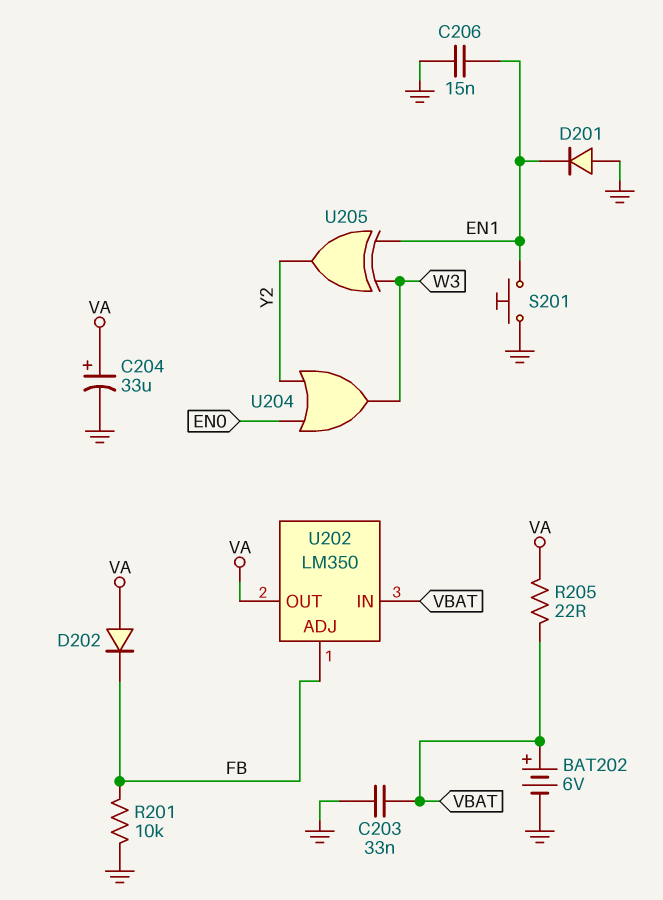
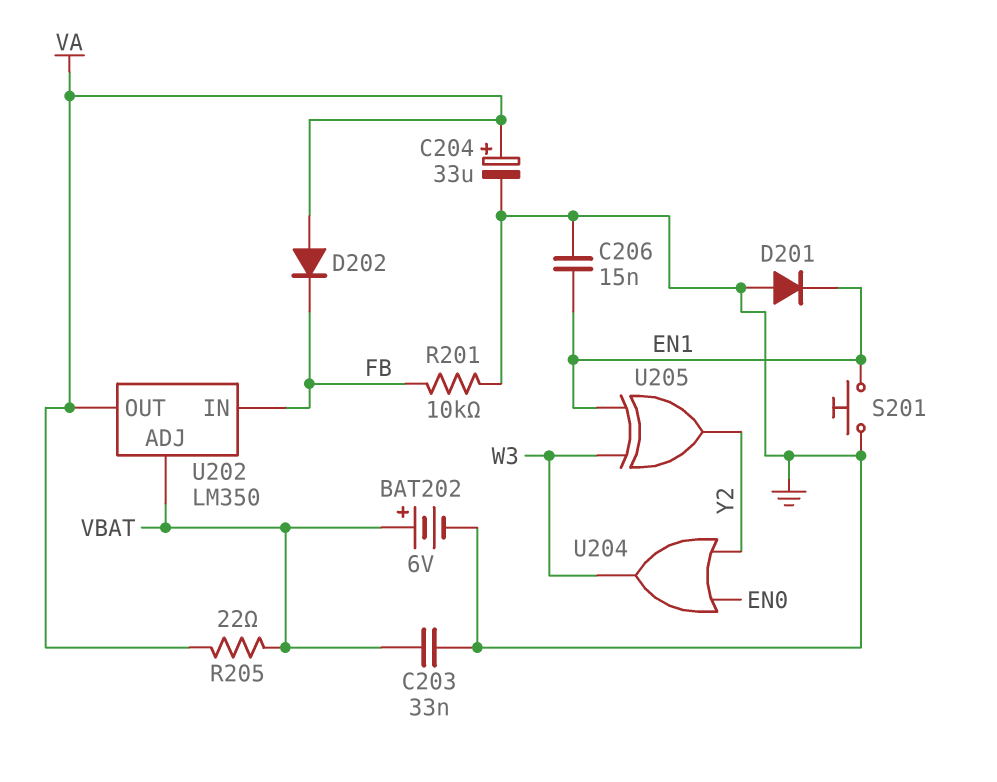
U202 pin ADJ: FB -> VBAT
U202 pin IN: VBAT -> FB

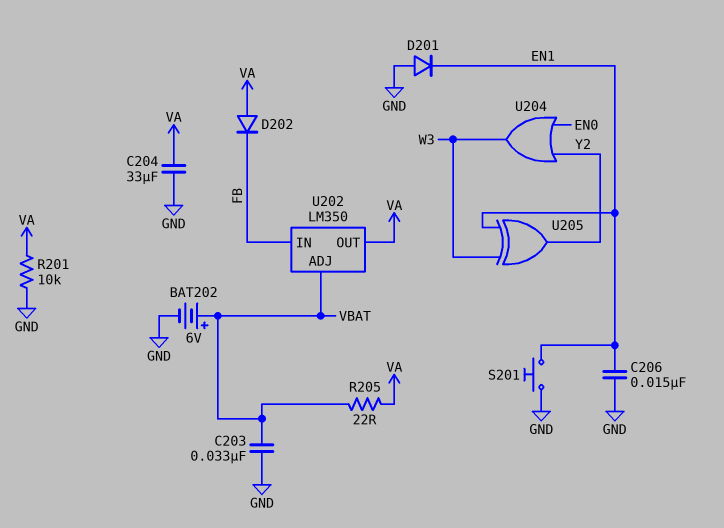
C204: 33uF (plus VA, minus GND) -> 33uF (GND, VA)
R201: 10k (FB, GND) -> 10k (GND, VA)

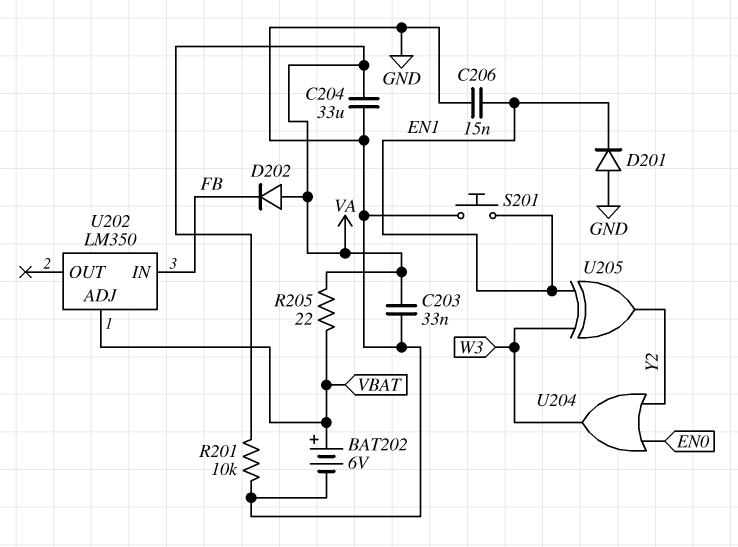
C203: 33nF (GND, VBAT) -> 33nF (GND, VA)
U202 pin OUT: VA -> none

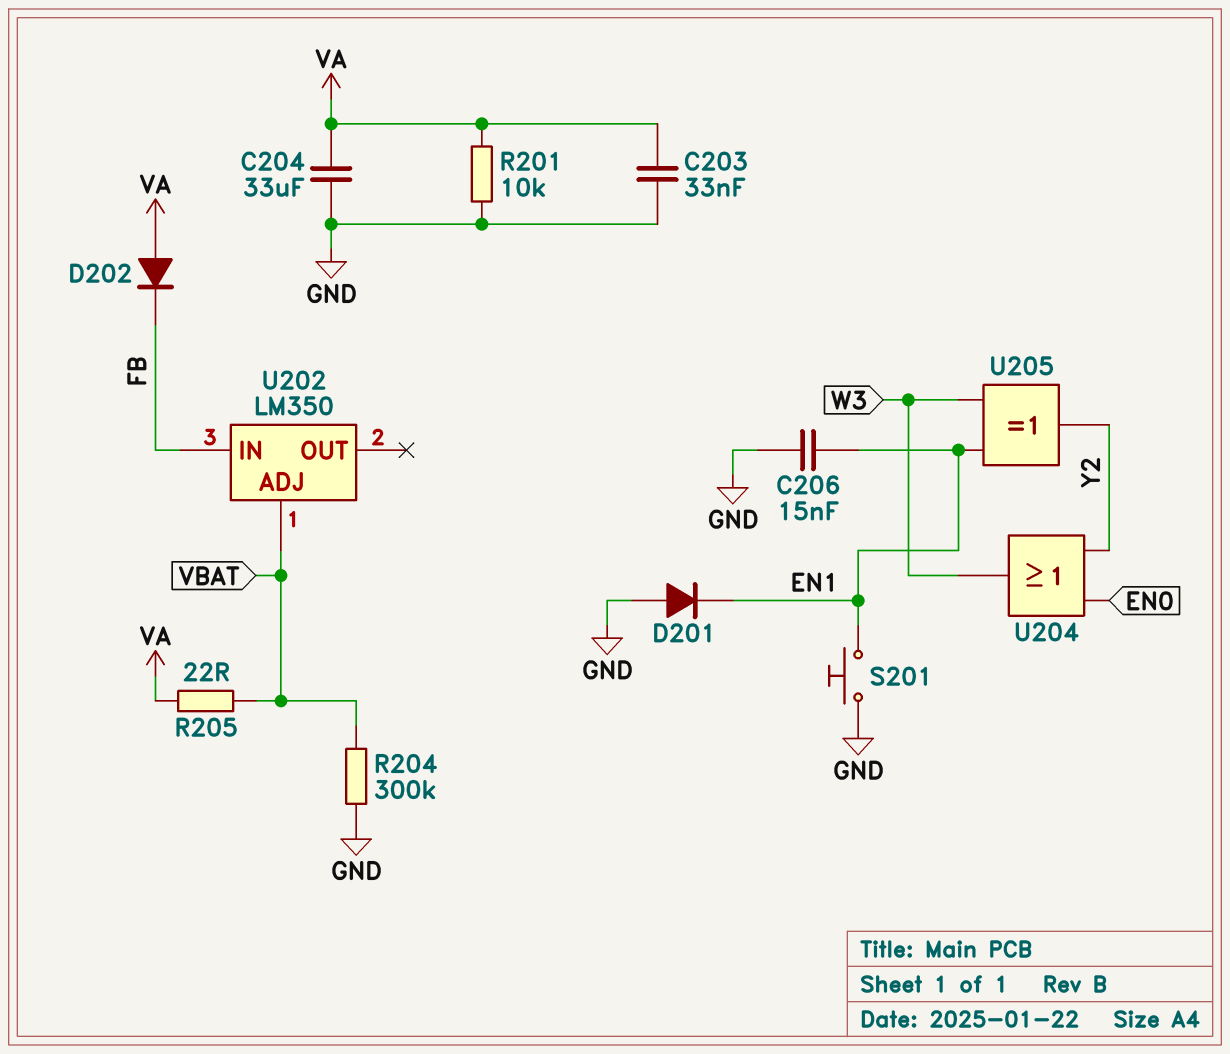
BAT202: 6V (plus VBAT, minus GND) -> none
R204: none -> 300k (GND, VBAT)

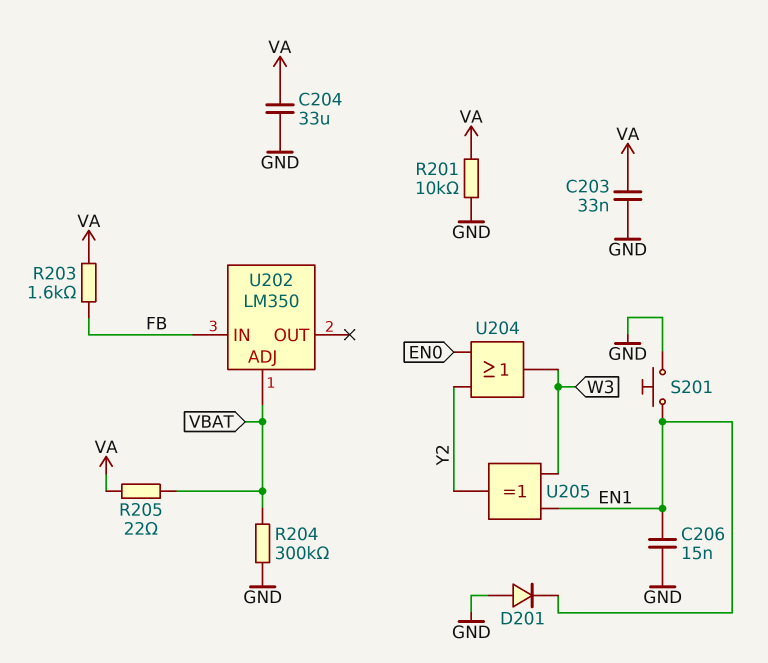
D202: diode (A VA, K FB) -> none
R203: none -> 1.6k (FB, VA)

